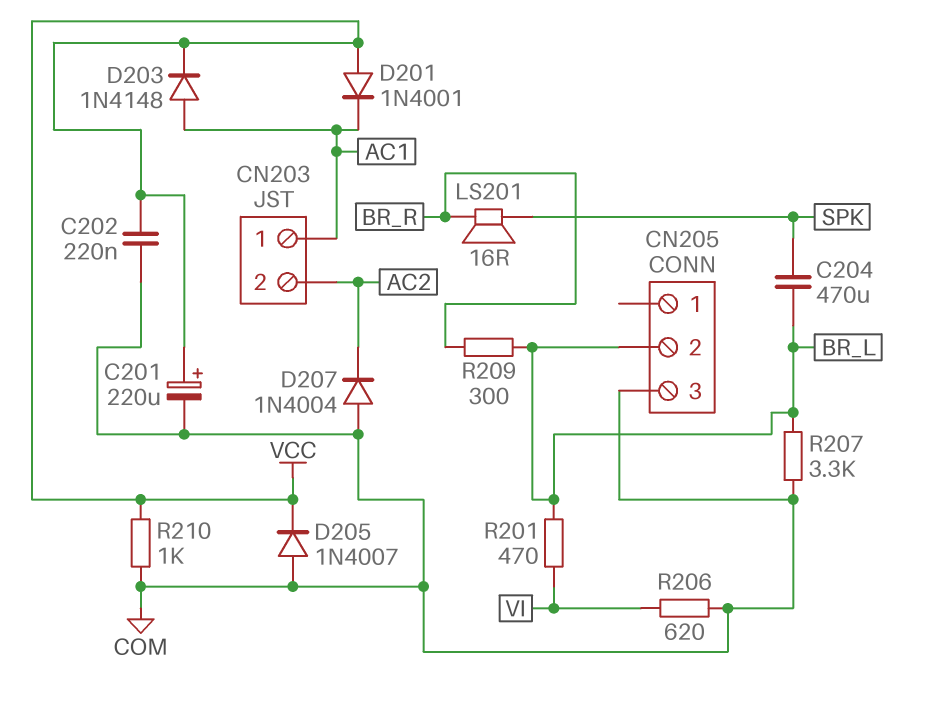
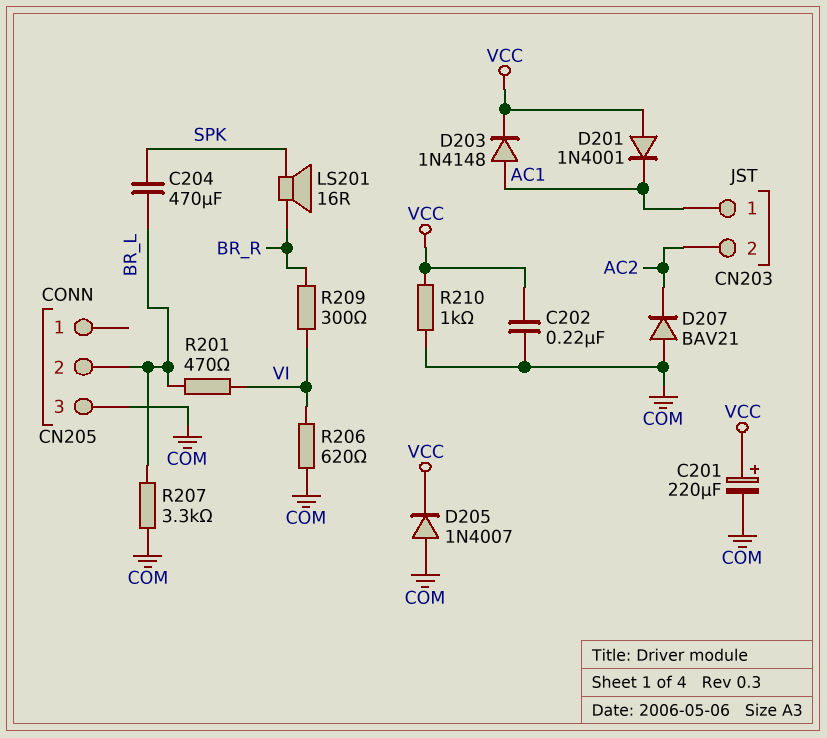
D207: diode 1N4004 (A COM, K AC2) -> diode BAV21 (A COM, K AC2)
R209: 300 (BR_L, BR_R) -> 300 (BR_R, VI)

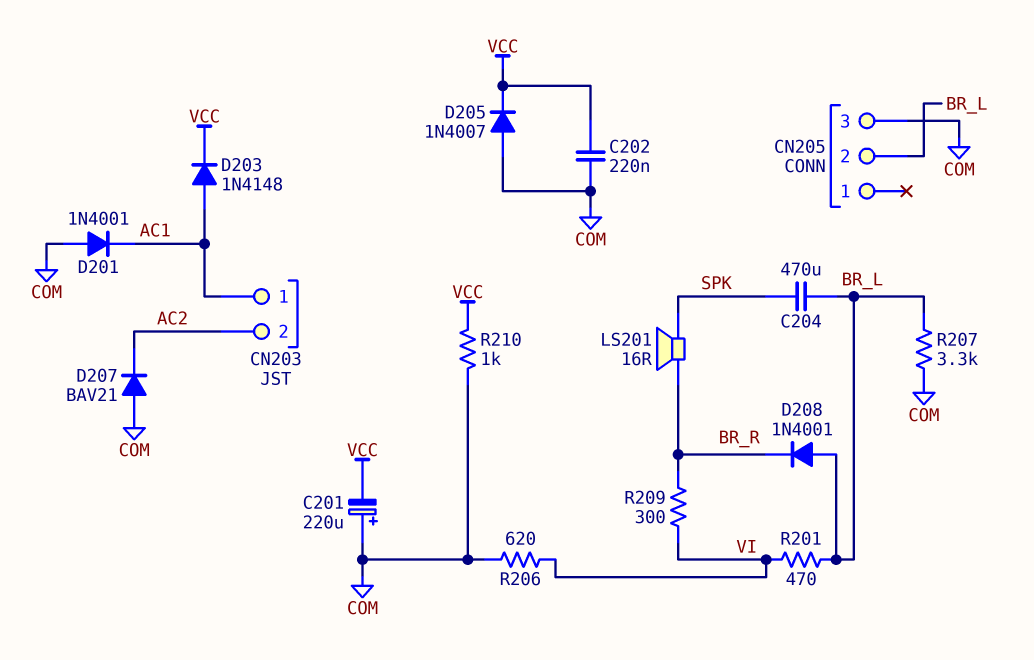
C201: 220uF (plus VCC, minus COM) -> 220uF (plus COM, minus VCC)
D201: diode 1N4001 (A VCC, K AC1) -> diode 1N4001 (A COM, K AC1)
D208: none -> diode 1N4001 (A BR_L, K BR_R)

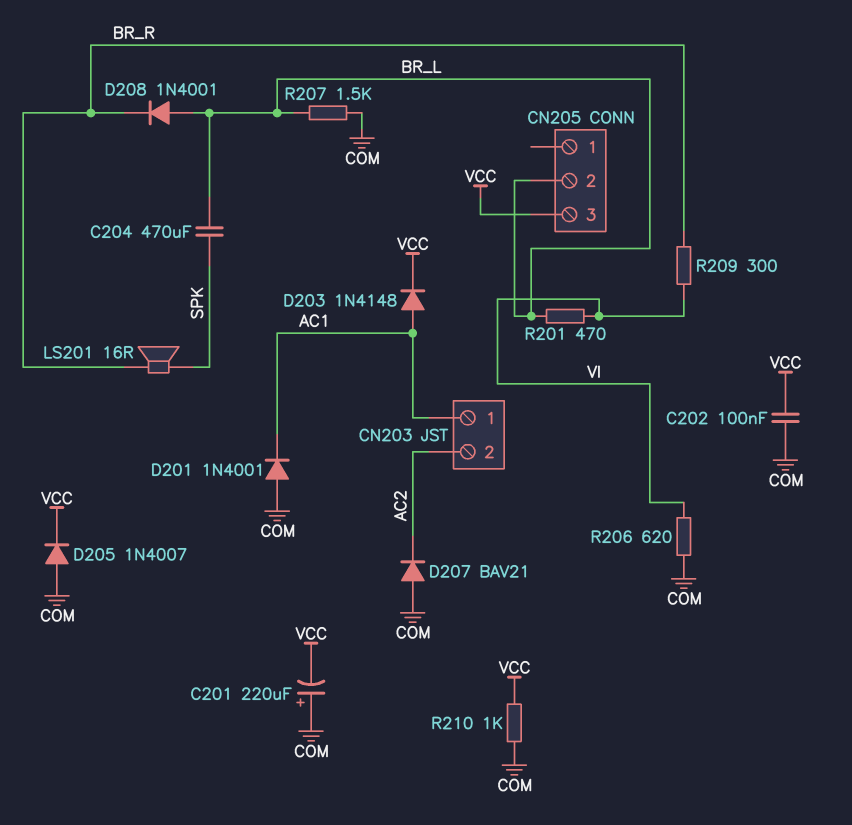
C202: 220nF (COM, VCC) -> 100nF (COM, VCC)
CN205 pin 3: COM -> VCC
R207: 3.3k (BR_L, COM) -> 1.5k (BR_L, COM)

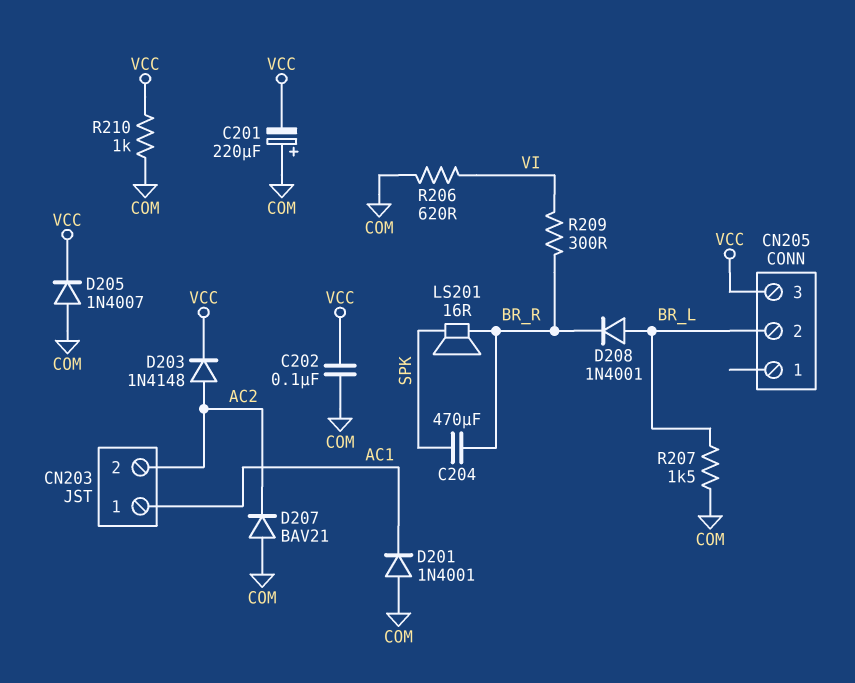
C204: 470uF (BR_L, SPK) -> 470uF (BR_R, SPK)
D203: diode 1N4148 (A AC1, K VCC) -> diode 1N4148 (A AC2, K VCC)
R201: 470 (BR_L, VI) -> none

